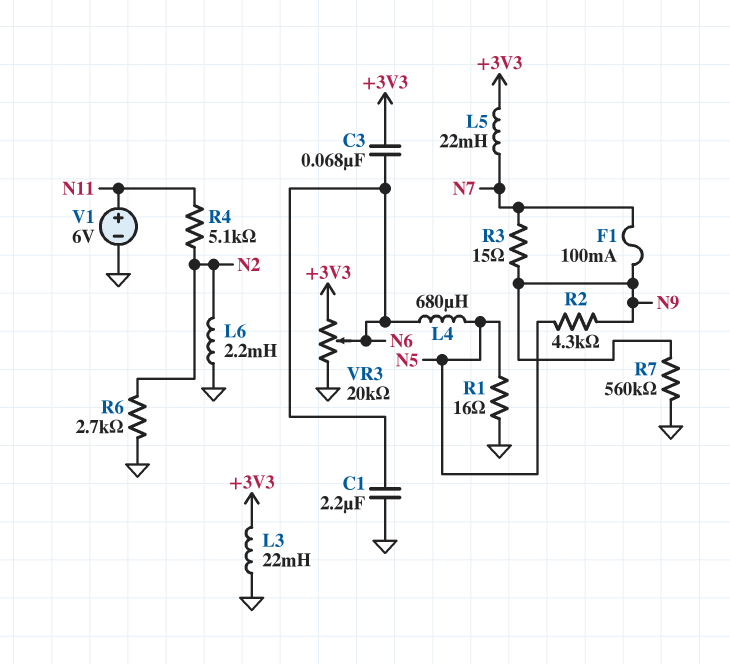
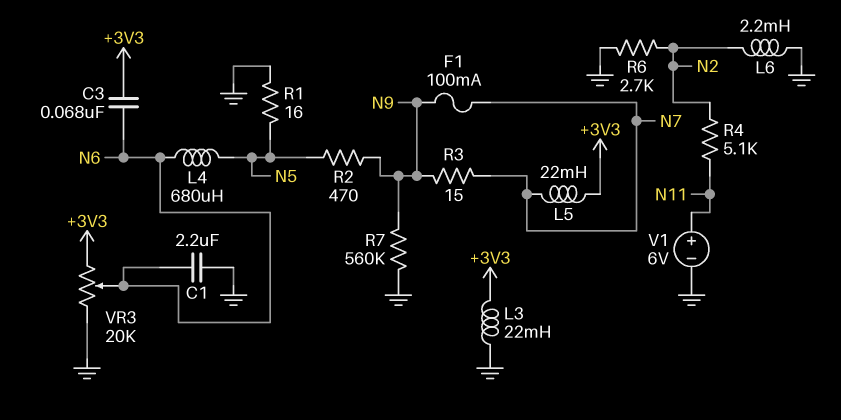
R2: 4.3k (N5, N9) -> 470 (N5, N9)

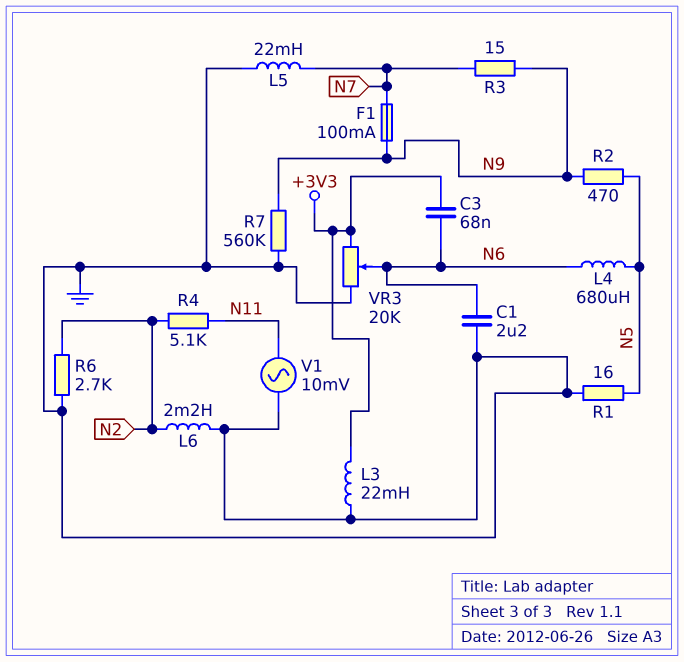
L5: 22mH (+3V3, N7) -> 22mH (GND, N7)
V1: 6V (plus N11, minus GND) -> AC 10mV (GND, N11)

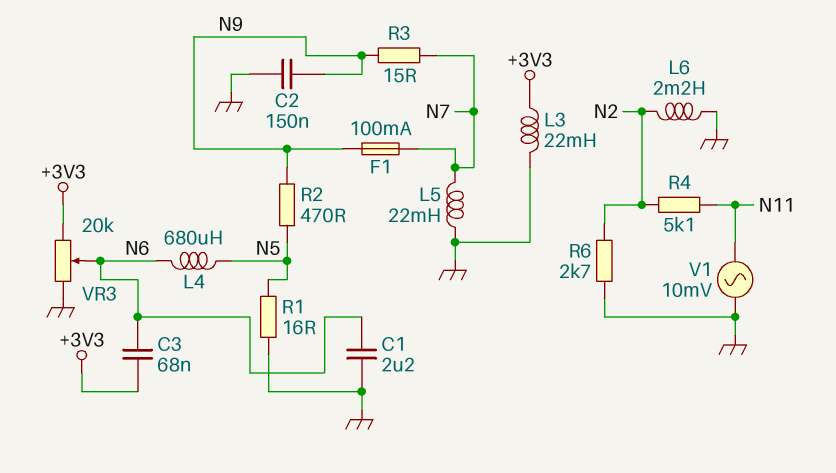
C2: none -> 150nF (GND, N9)
R7: 560k (GND, N9) -> none

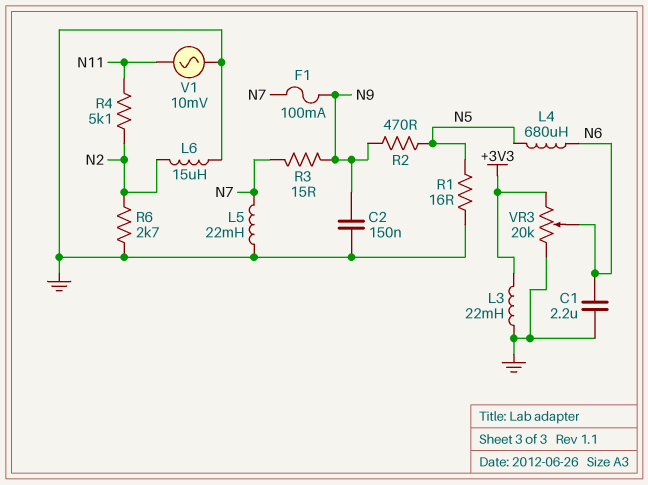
C3: 68nF (+3V3, N6) -> none
L6: 2.2mH (GND, N2) -> 15uH (GND, N2)

